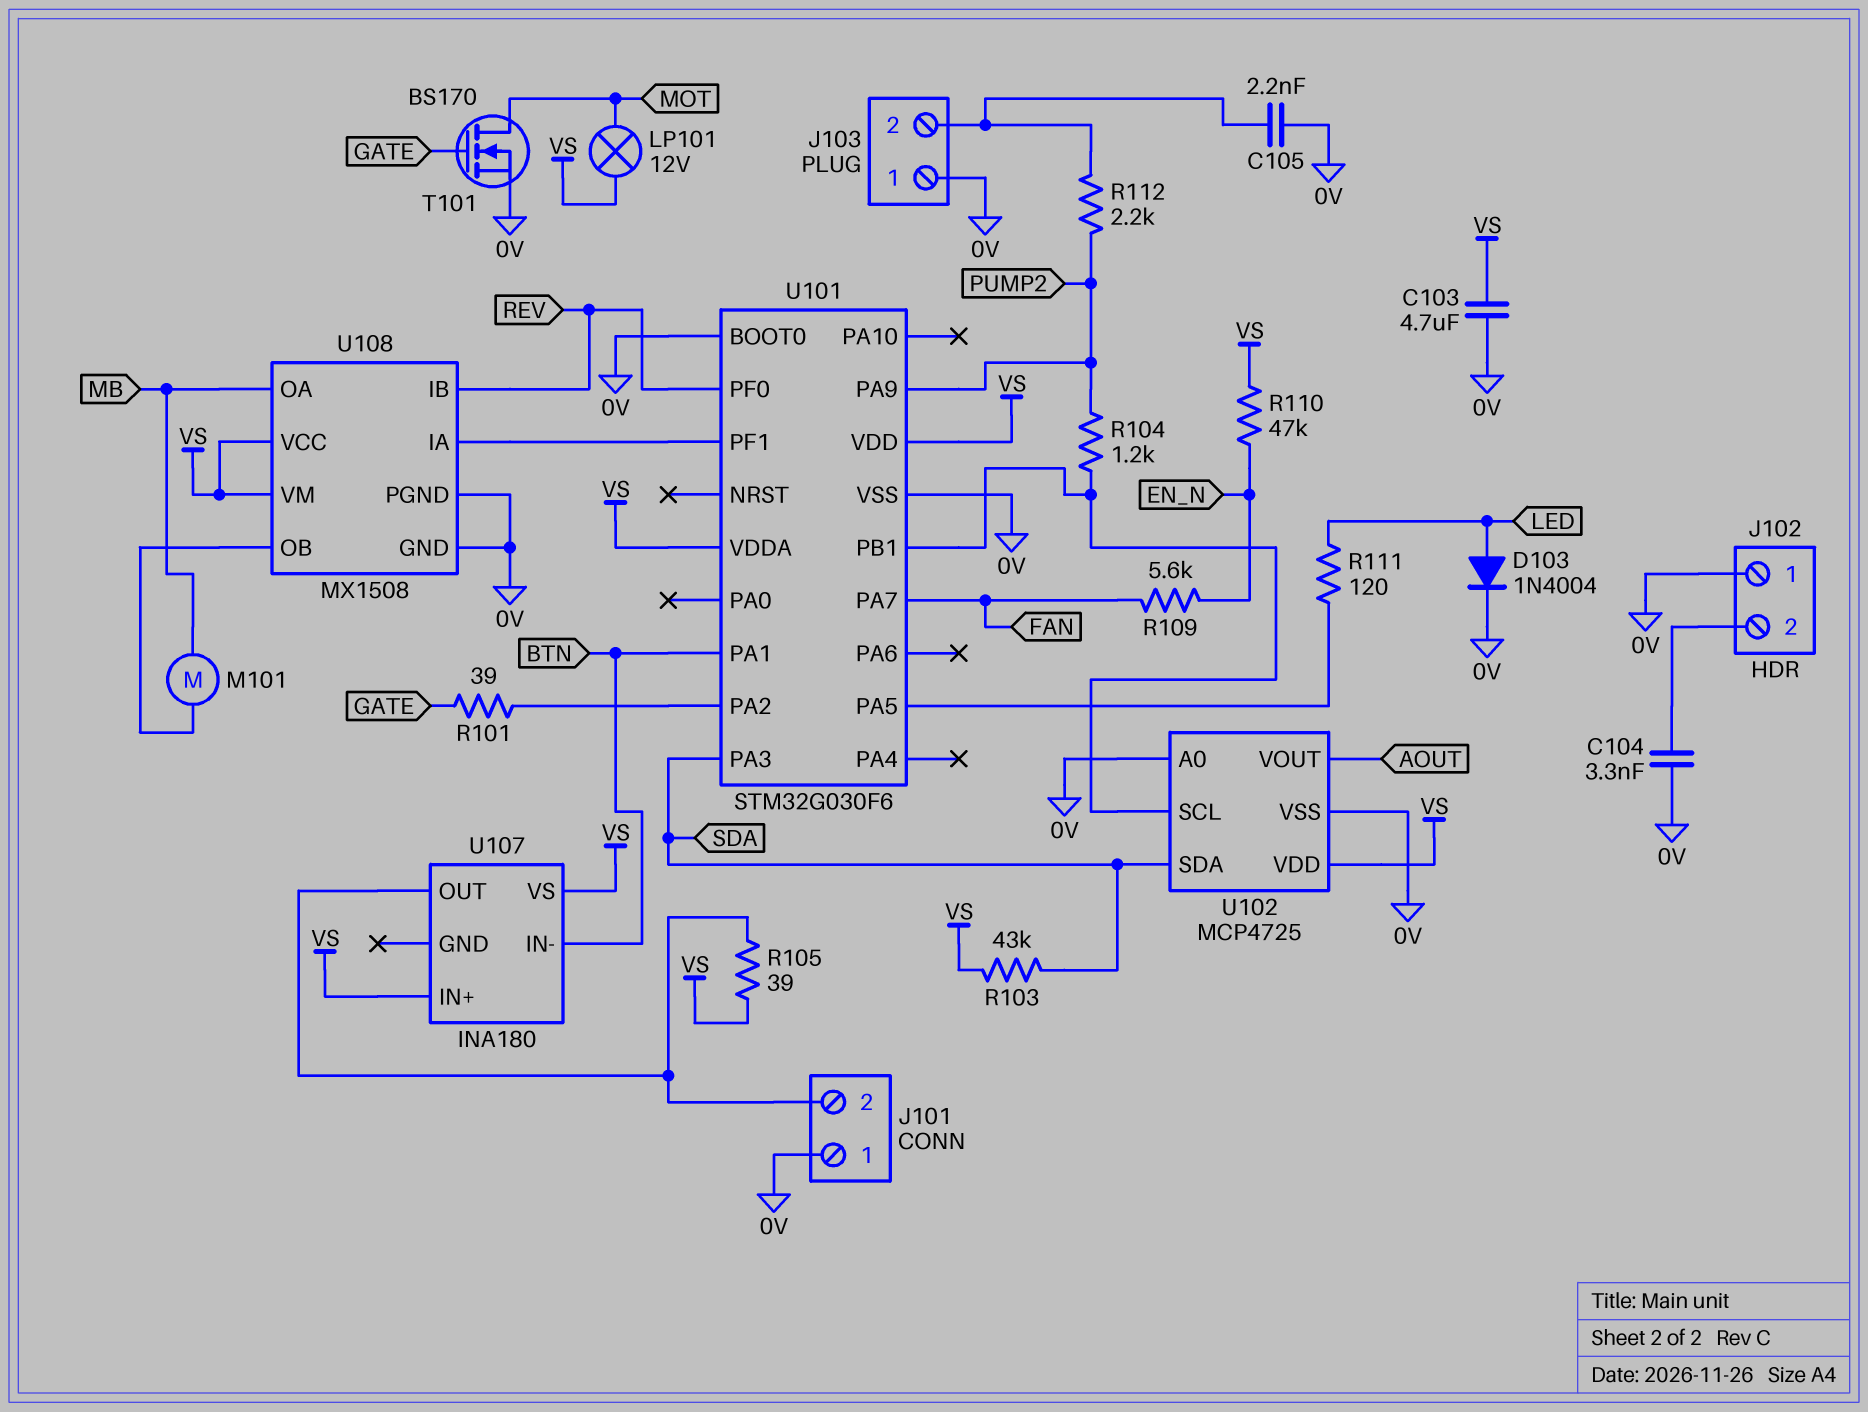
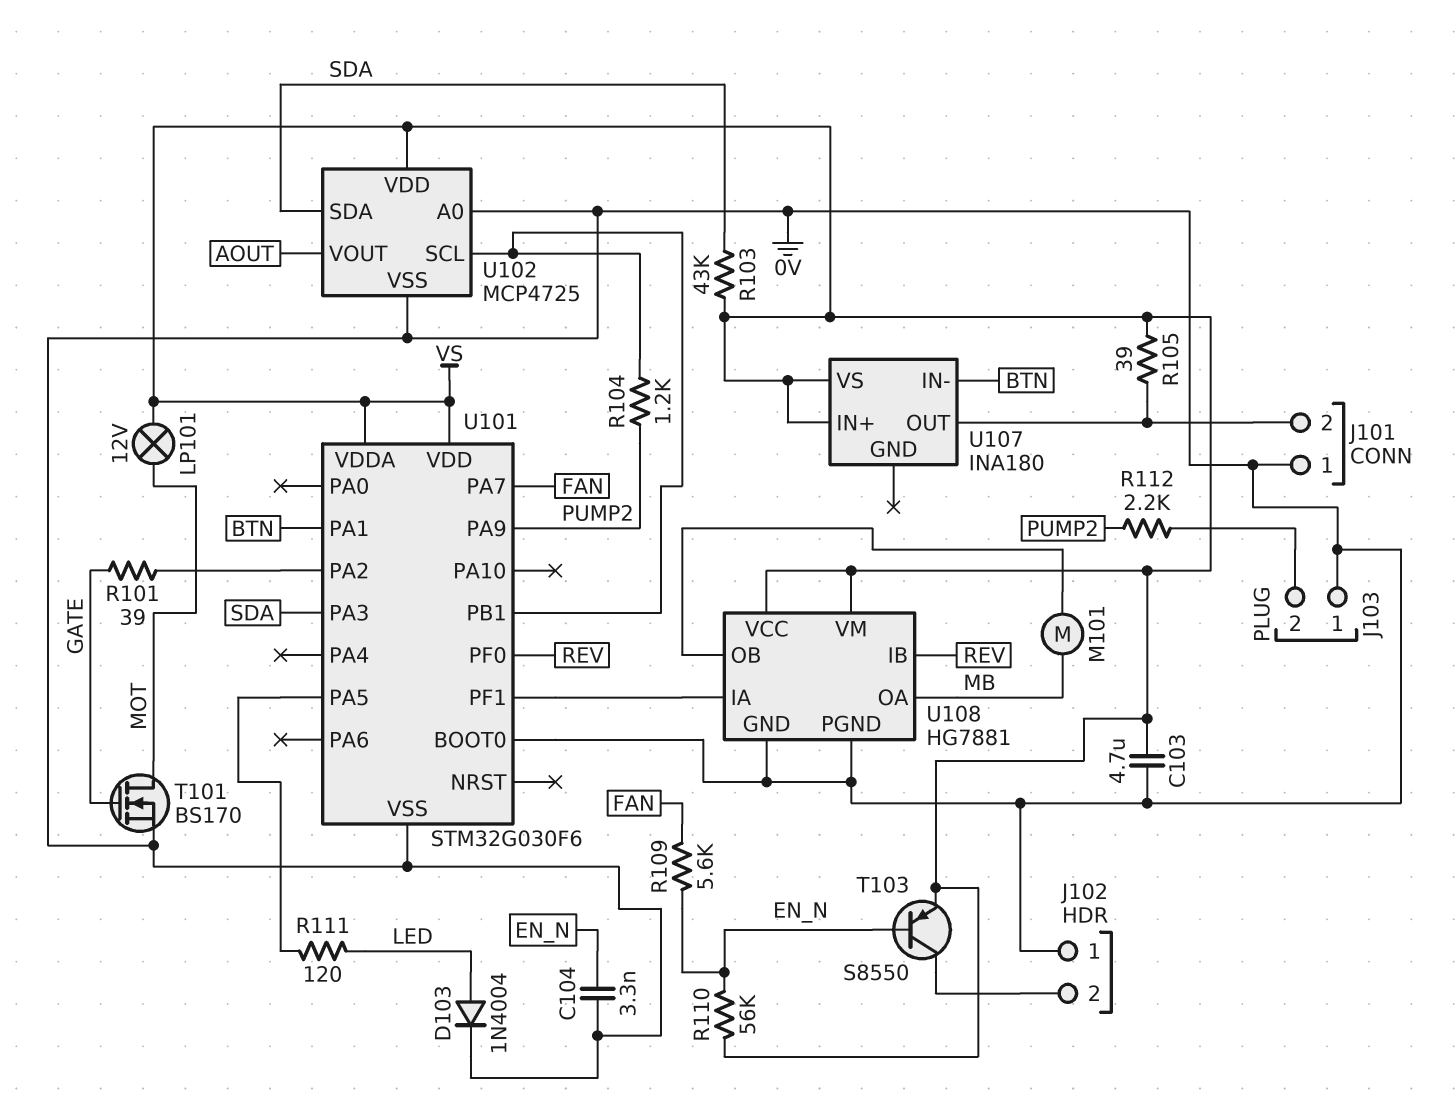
C104: 3.3nF (0V, J102/2) -> 3.3nF (0V, EN_N)
C105: 2.2nF (0V, J103/2) -> none
R110: 47k (EN_N, VS) -> 56k (EN_N, VS)
T103: none -> PNP S8550 (B EN_N, C J102/2, E VS)
U108: MX1508 -> HG7881

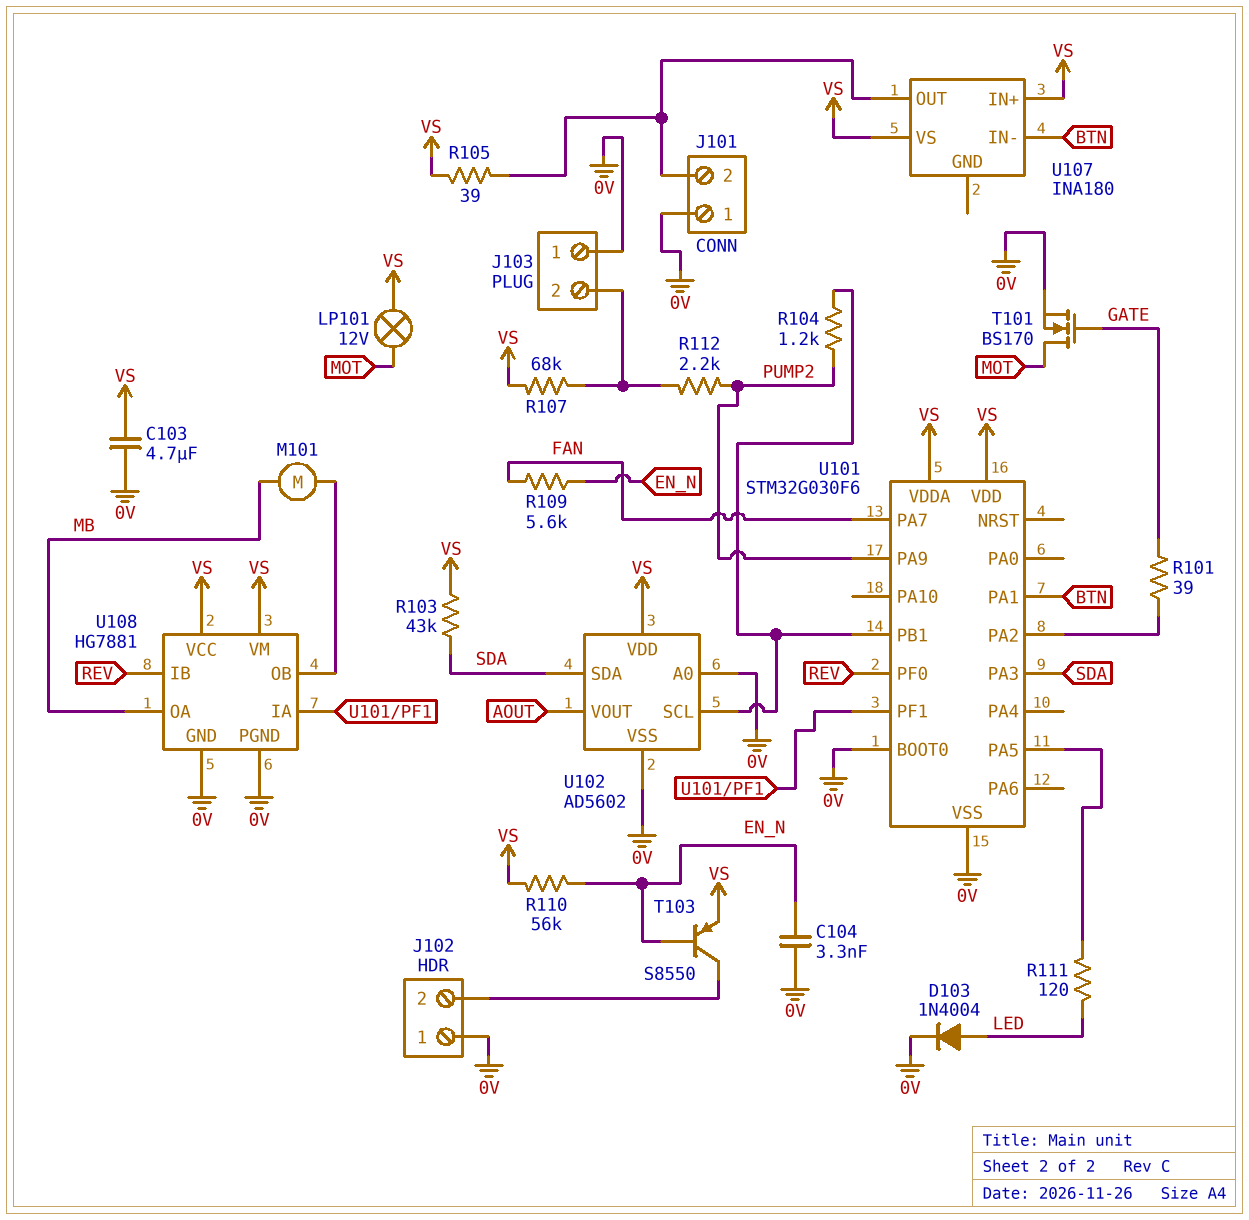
R107: none -> 68k (J103/2, VS)
U102: MCP4725 -> AD5602

